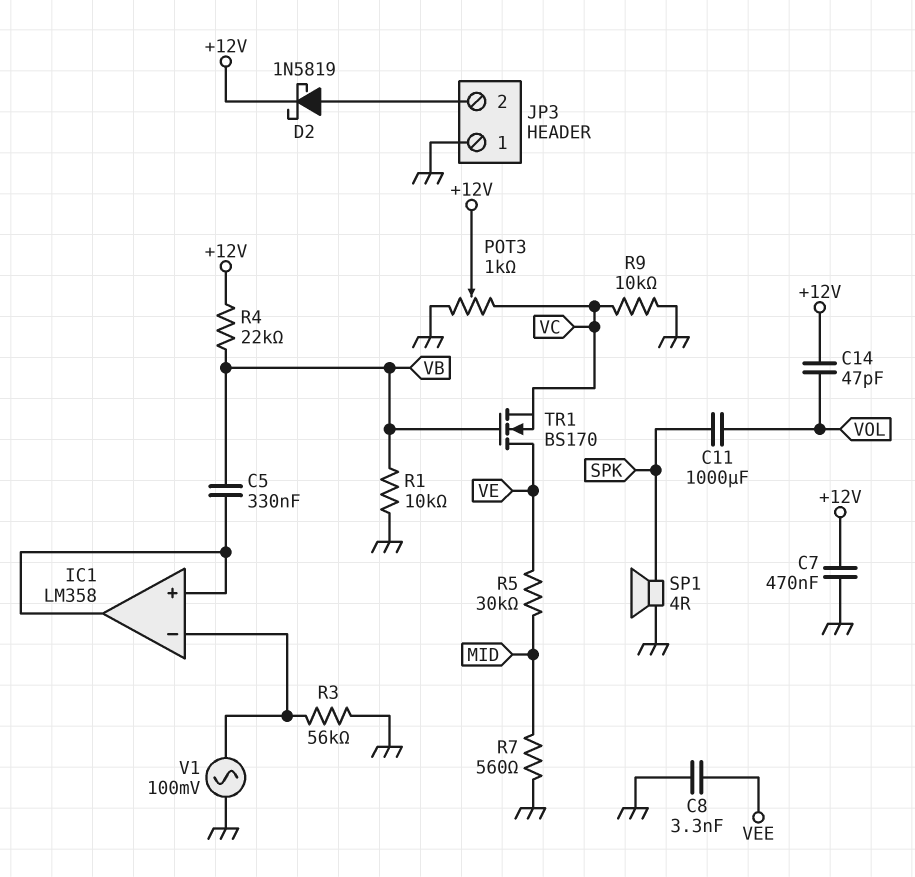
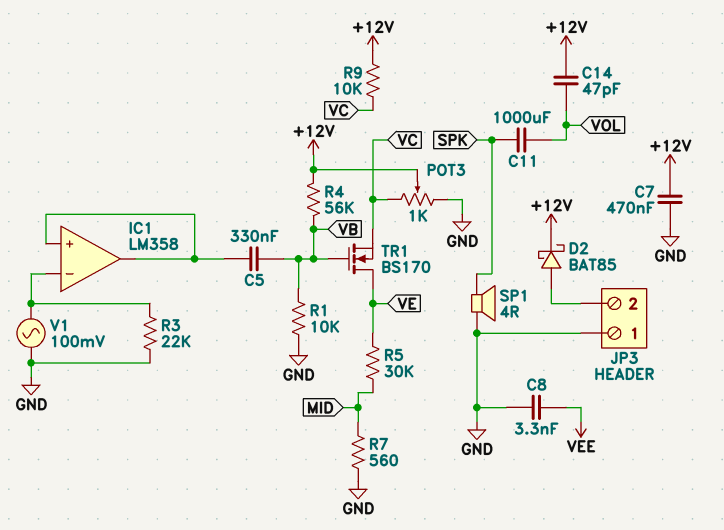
D2: schottky 1N5819 (A JP3/2, K +12V) -> schottky BAT85 (A JP3/2, K +12V)
R3: 56k (GND, IC1/in-) -> 22k (GND, IC1/in-)
R4: 22k (+12V, VB) -> 56k (+12V, VB)
R9: 10k (GND, VC) -> 10k (+12V, VC)

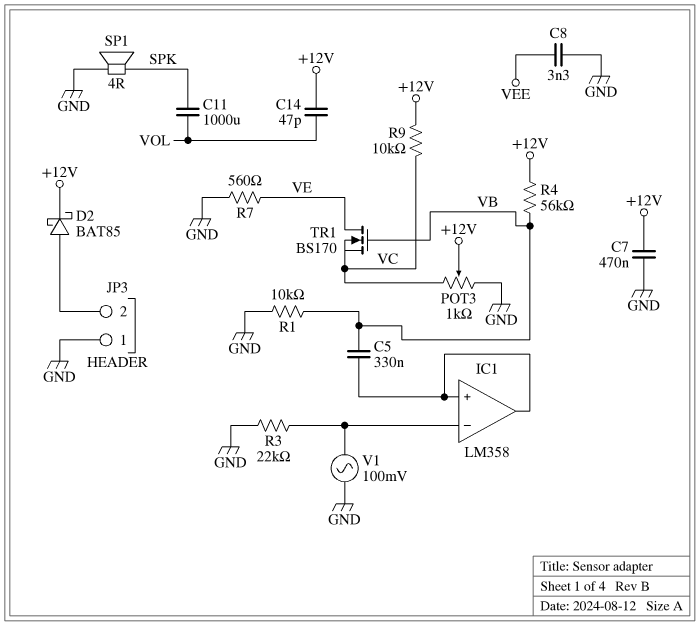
R5: 30k (MID, VE) -> none
R7: 560 (GND, MID) -> 560 (GND, VE)

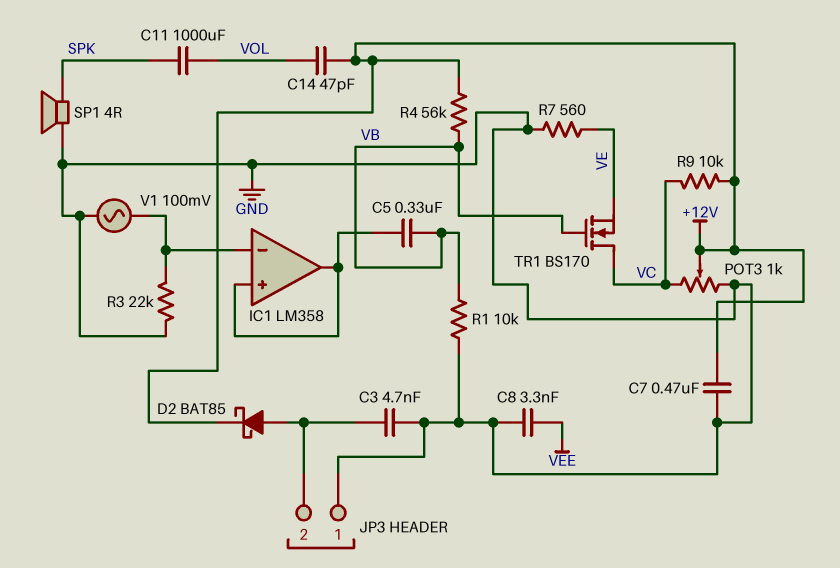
C3: none -> 4.7nF (GND, JP3/2)
TR1: NMOS BS170 (G VB, D VE, S VC) -> NMOS BS170 (G VB, D VC, S VE)

